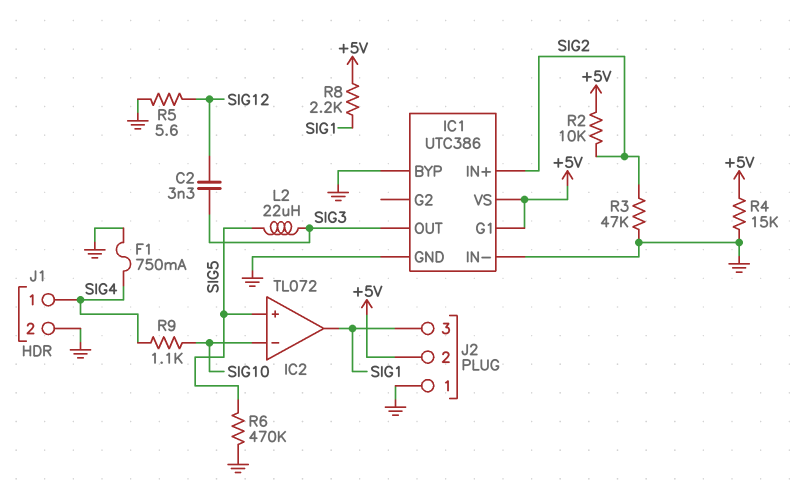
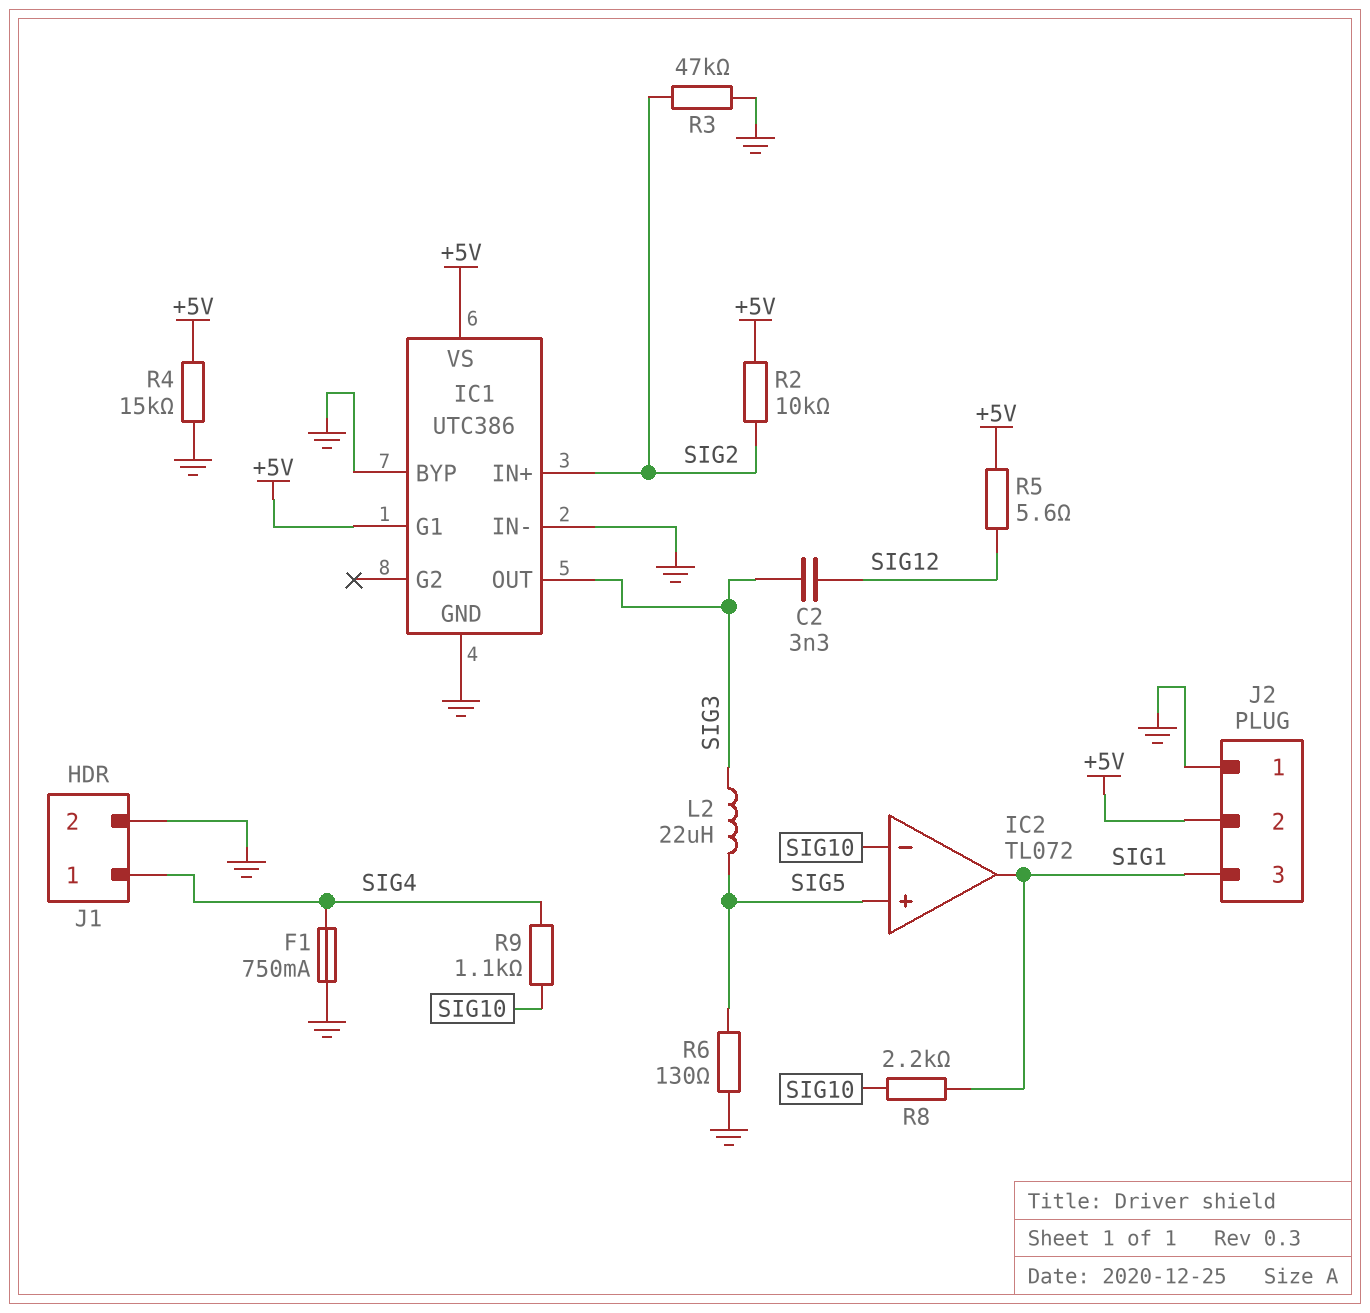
R5: 5.6 (GND, SIG12) -> 5.6 (+5V, SIG12)
R6: 470k (GND, SIG5) -> 130 (GND, SIG5)
R8: 2.2k (+5V, SIG1) -> 2.2k (SIG1, SIG10)

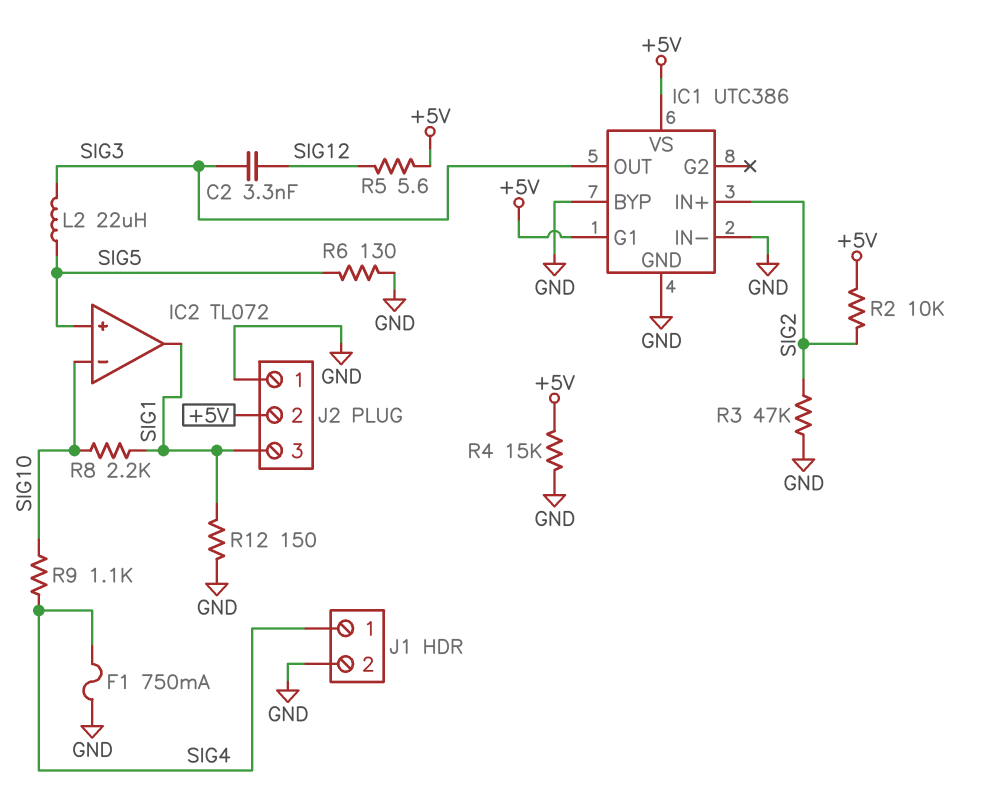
R12: none -> 150 (GND, SIG1)

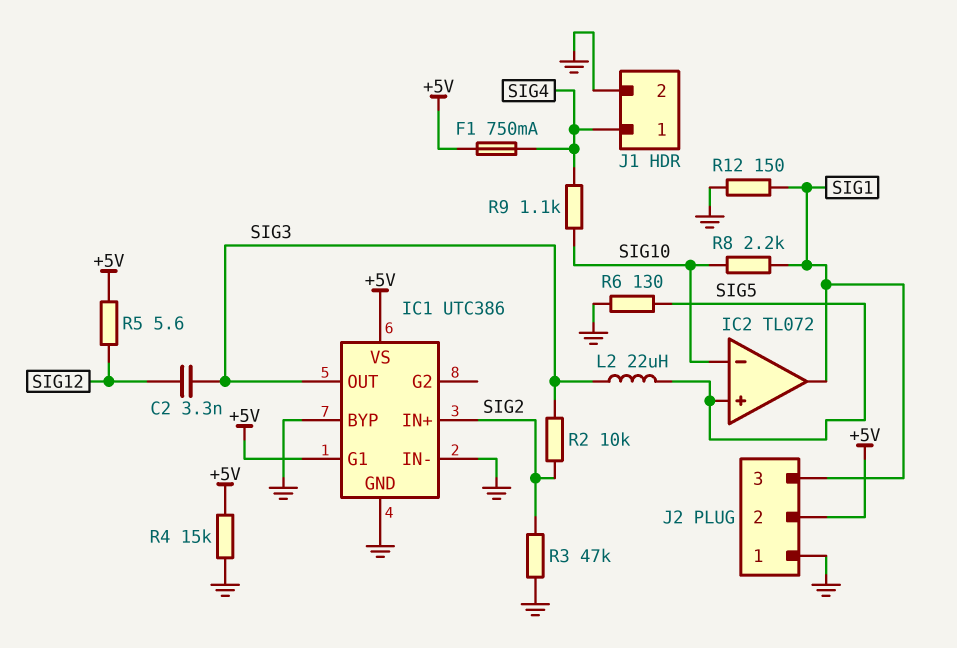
F1: 750mA (GND, SIG4) -> 750mA (+5V, SIG4)
R2: 10k (+5V, SIG2) -> 10k (SIG2, SIG3)

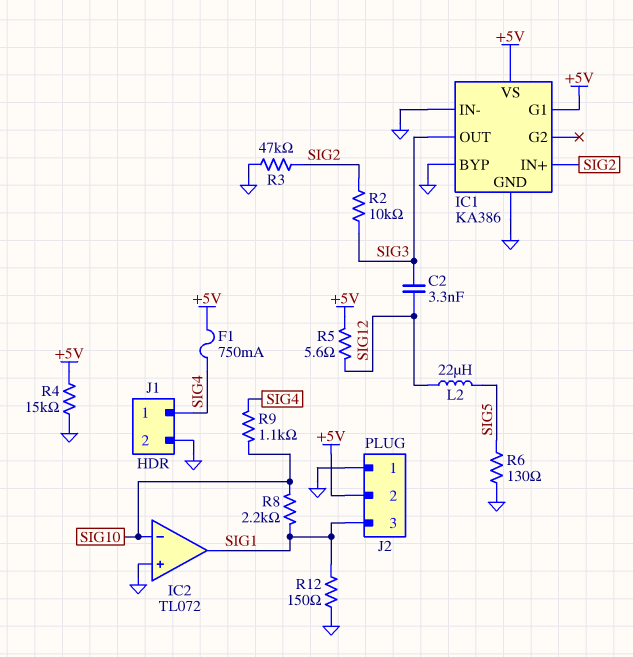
IC1: UTC386 -> KA386
IC2 pin in+: SIG5 -> GND
L2: 22uH (SIG3, SIG5) -> 22uH (SIG5, SIG12)

